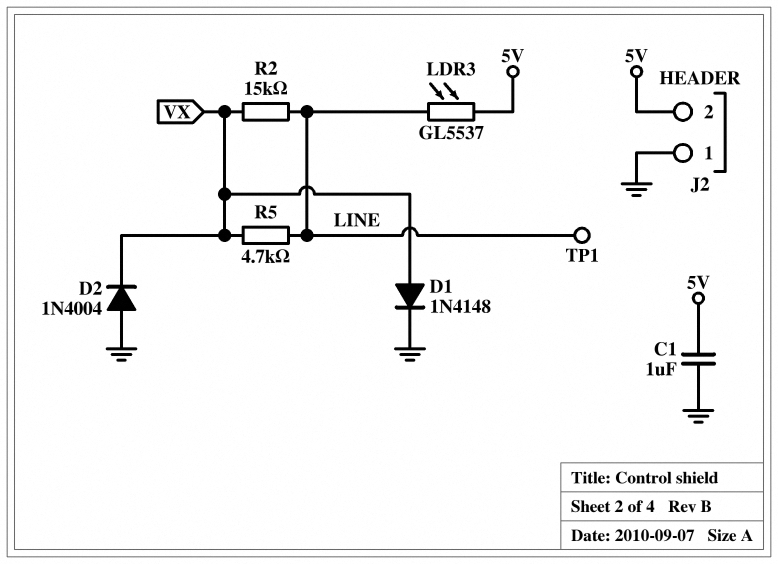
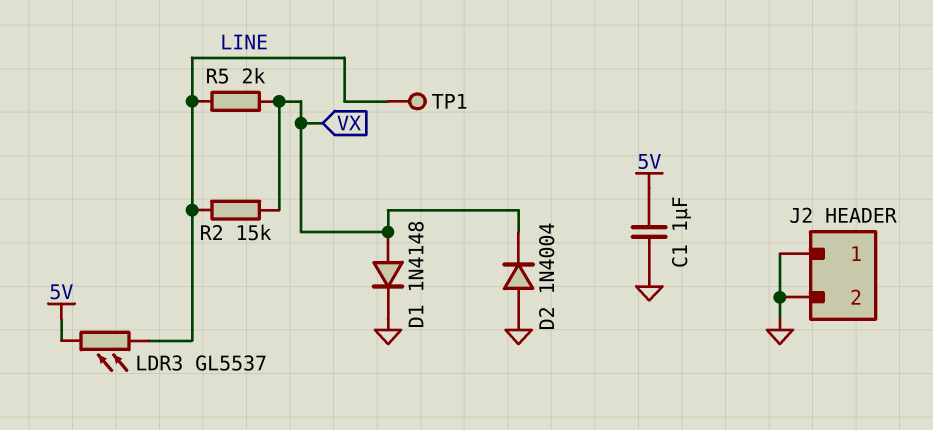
J2 pin 2: 5V -> GND
R5: 4.7k (LINE, VX) -> 2k (LINE, VX)

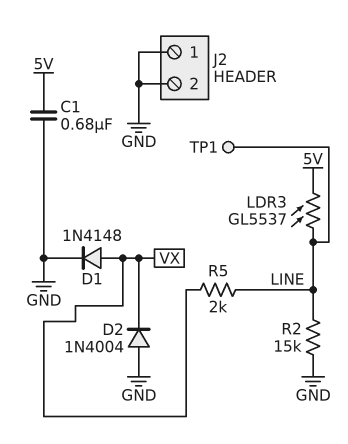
C1: 1uF (5V, GND) -> 680nF (5V, GND)
R2: 15k (LINE, VX) -> 15k (GND, LINE)

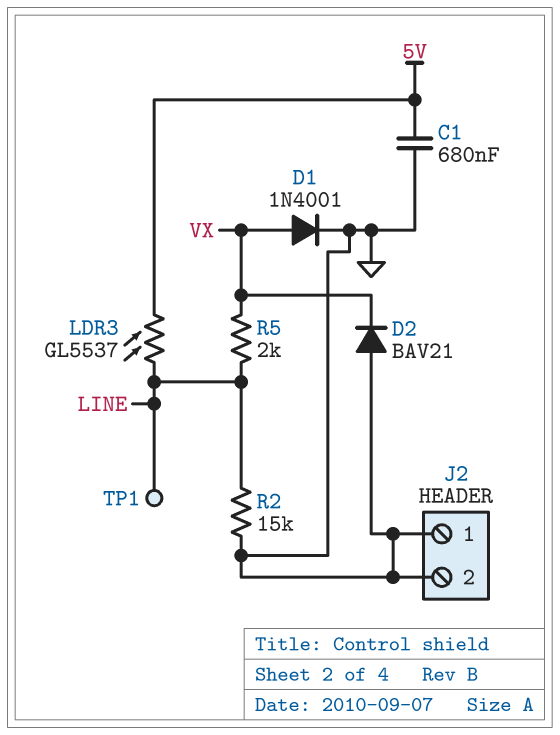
D1: diode 1N4148 (A VX, K GND) -> diode 1N4001 (A VX, K GND)
D2: diode 1N4004 (A GND, K VX) -> diode BAV21 (A GND, K VX)

